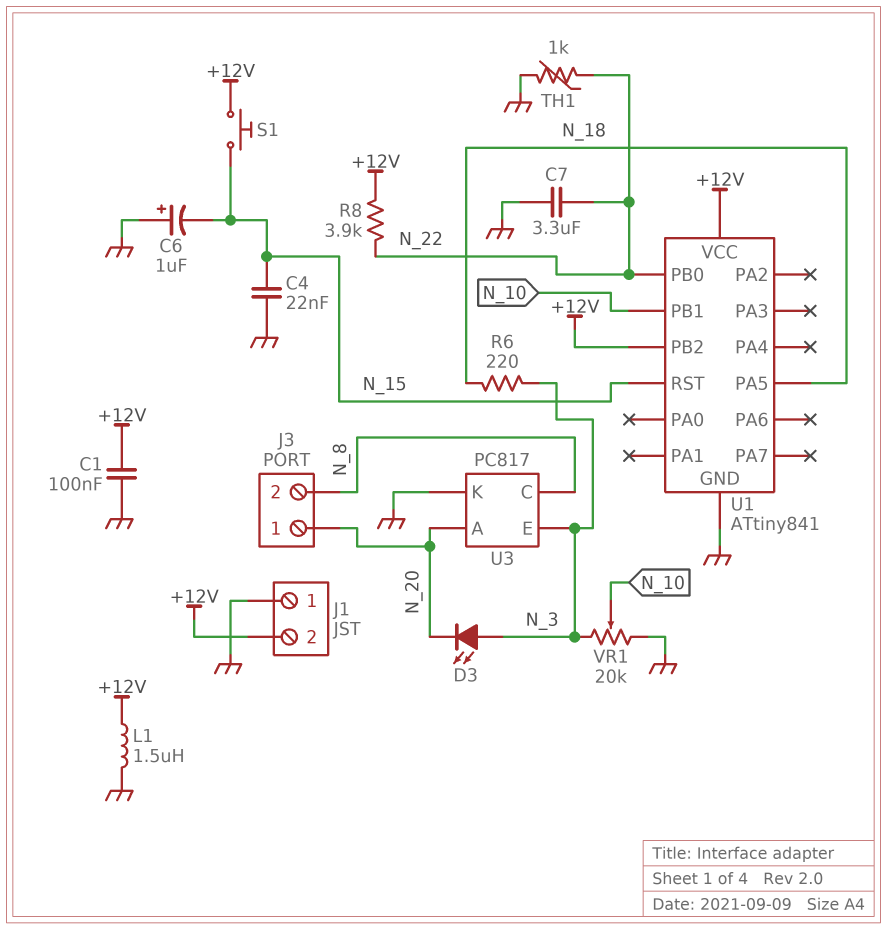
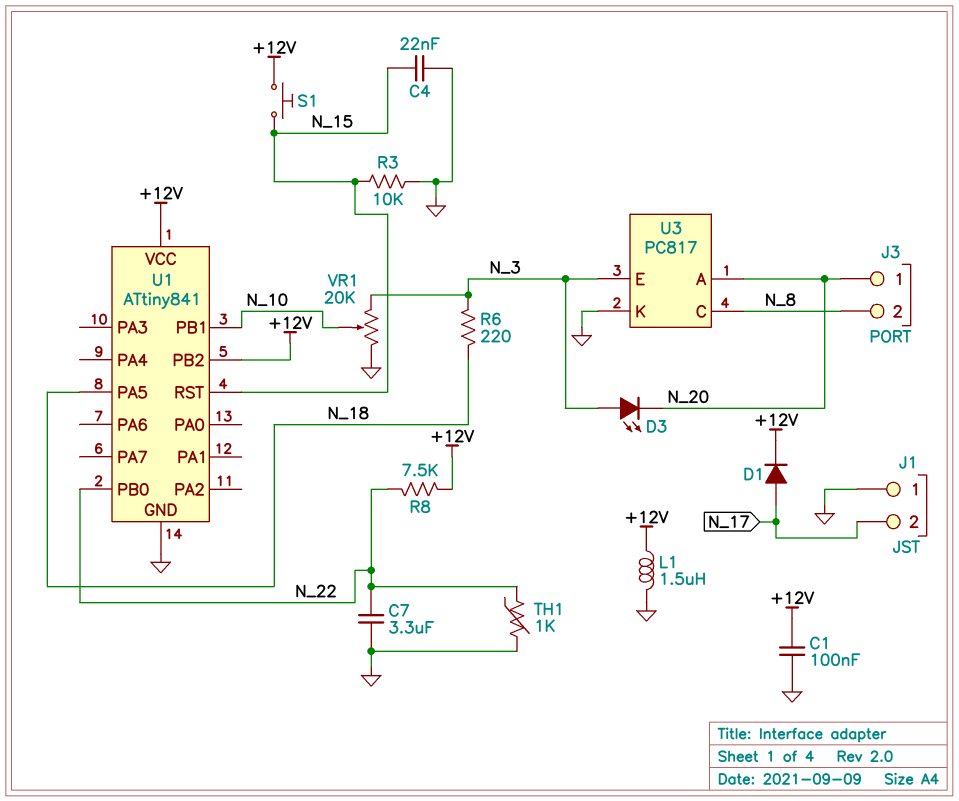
C6: 1uF (plus GND, minus N_15) -> none
D1: none -> diode (A N_17, K +12V)
J1 pin 2: +12V -> N_17
R3: none -> 10k (GND, N_15)
R8: 3.9k (+12V, N_22) -> 7.5k (+12V, N_22)

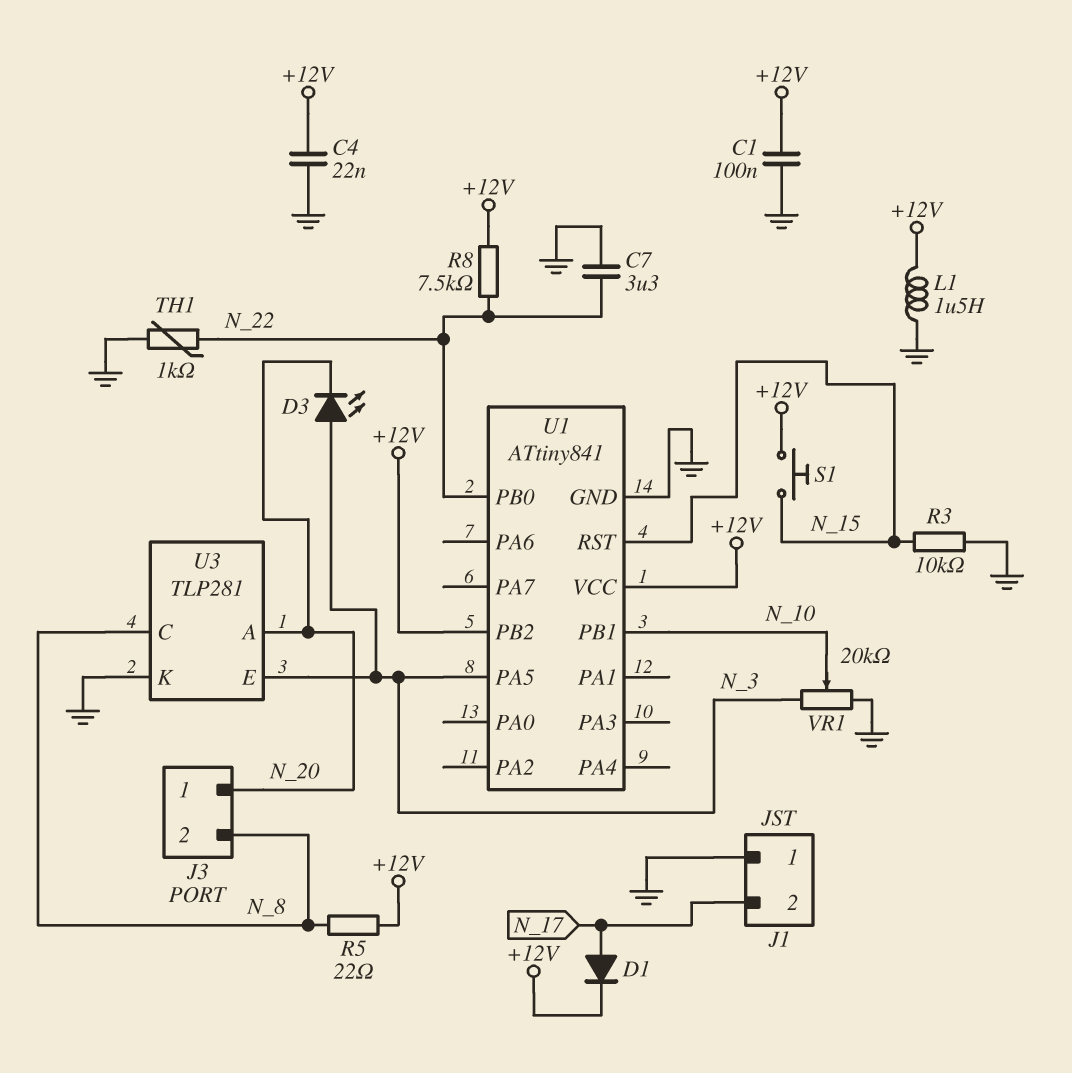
C4: 22nF (GND, N_15) -> 22nF (+12V, GND)
R5: none -> 22 (+12V, N_8)
R6: 220 (N_3, N_18) -> none
U1 pin PA5: N_18 -> N_3
U3: PC817 -> TLP281

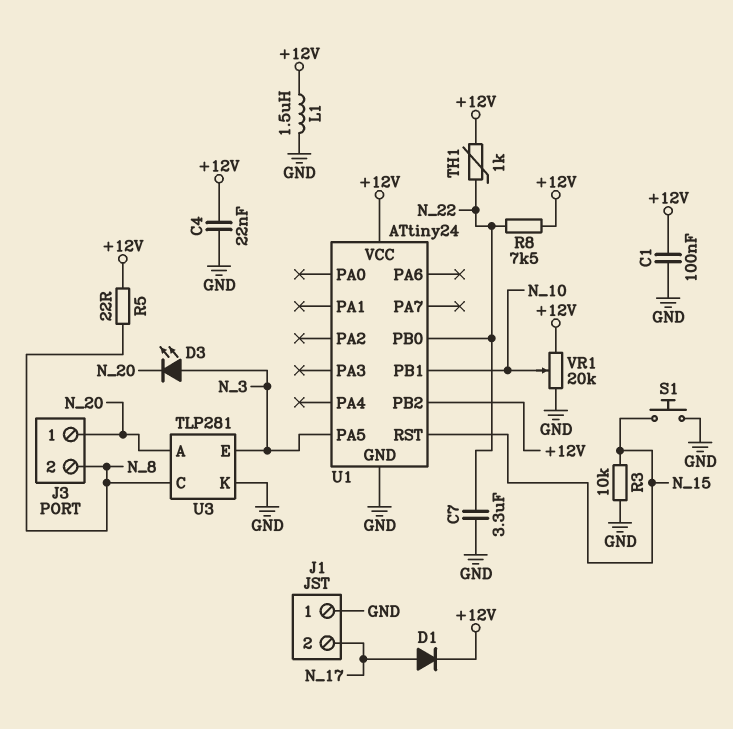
S1: button (+12V, N_15) -> button (GND, N_15)
TH1: 1k (GND, N_22) -> 1k (+12V, N_22)
U1: ATtiny841 -> ATtiny24
VR1: 20k (GND, N_3, wiper N_10) -> 20k (+12V, GND, wiper N_10)

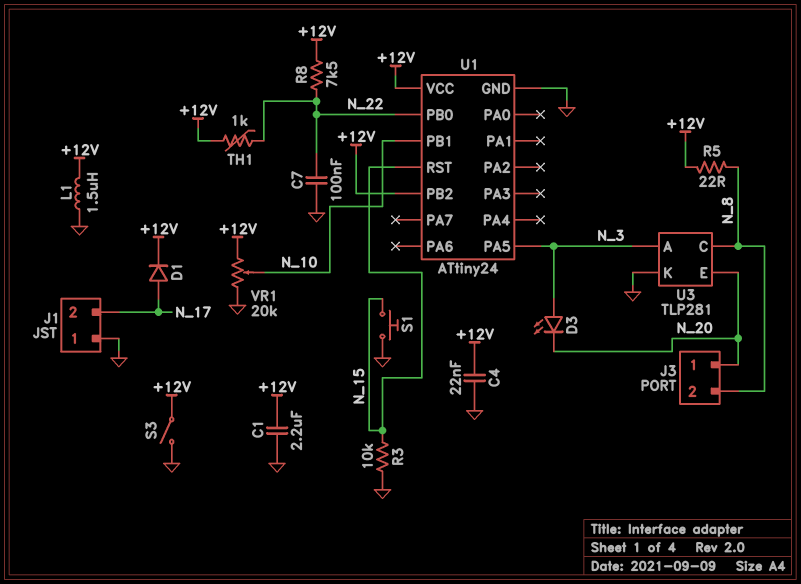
C1: 100nF (+12V, GND) -> 2.2uF (+12V, GND)
C7: 3.3uF (GND, N_22) -> 100nF (GND, N_22)
S3: none -> switch (+12V, GND)
U3 pin A: N_20 -> N_3
U3 pin E: N_3 -> N_20

